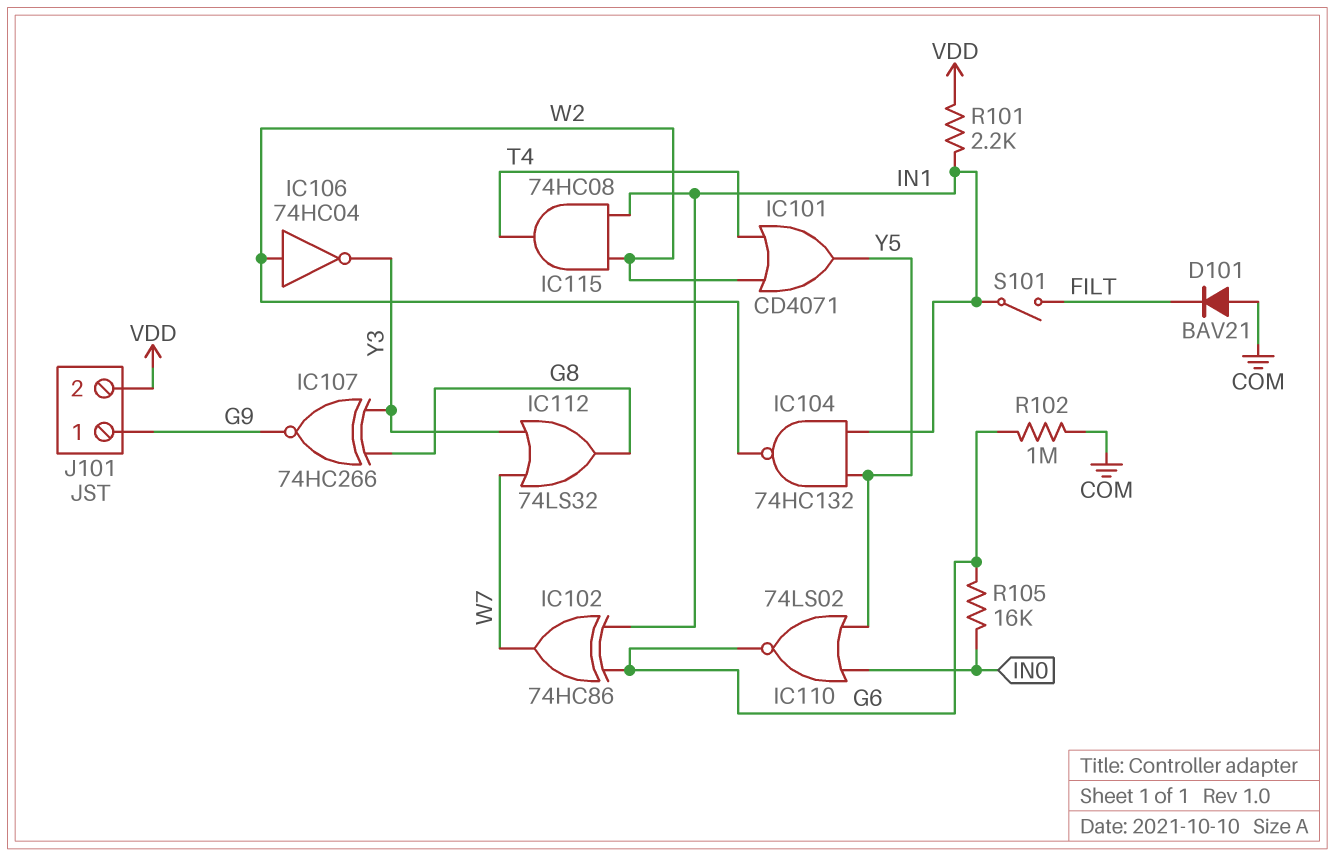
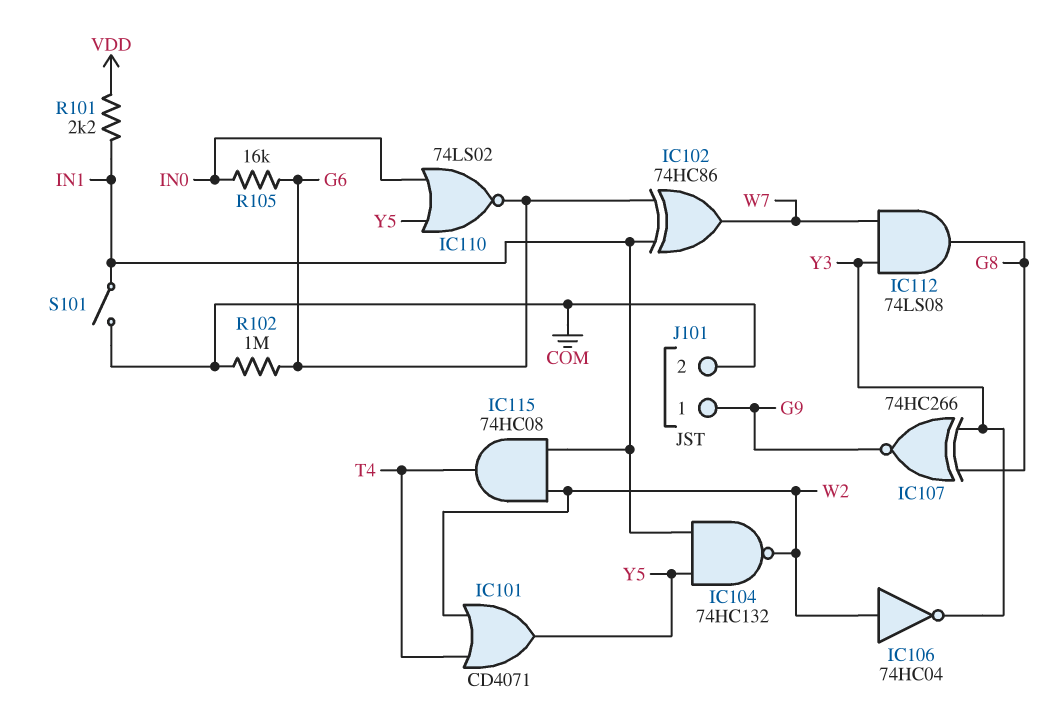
D101: diode BAV21 (A COM, K FILT) -> none
IC112: OR 74LS32 (in W7, in Y3, out G8) -> AND 74LS08 (in W7, in Y3, out G8)
J101 pin 2: VDD -> COM
S101: switch (FILT, IN1) -> switch (COM, IN1)

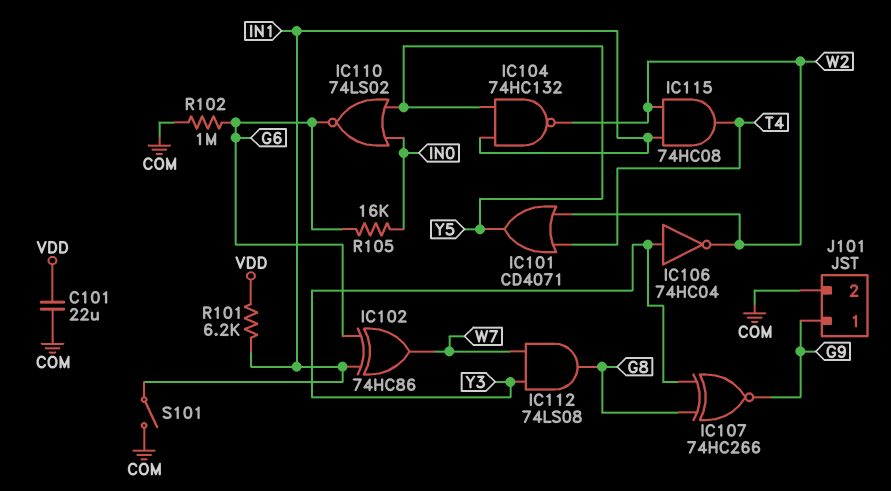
C101: none -> 22uF (COM, VDD)
IC106: NOT 74HC04 (in W2, out Y3) -> NOT 74HC04 (in Y3, out W2)
R101: 2.2k (IN1, VDD) -> 6.2k (IN1, VDD)

